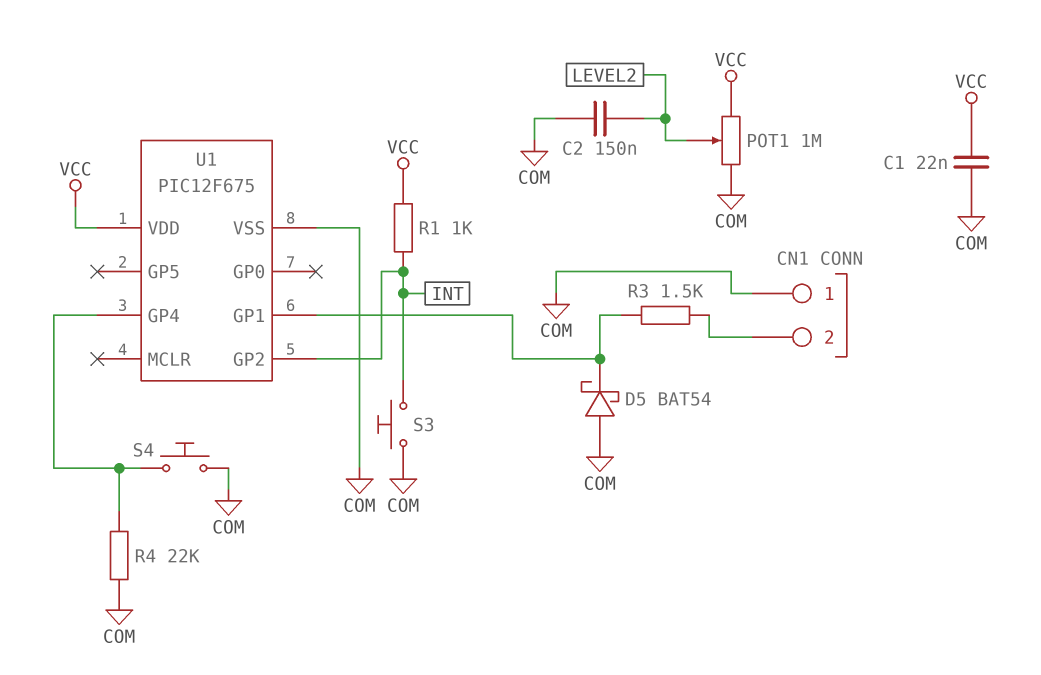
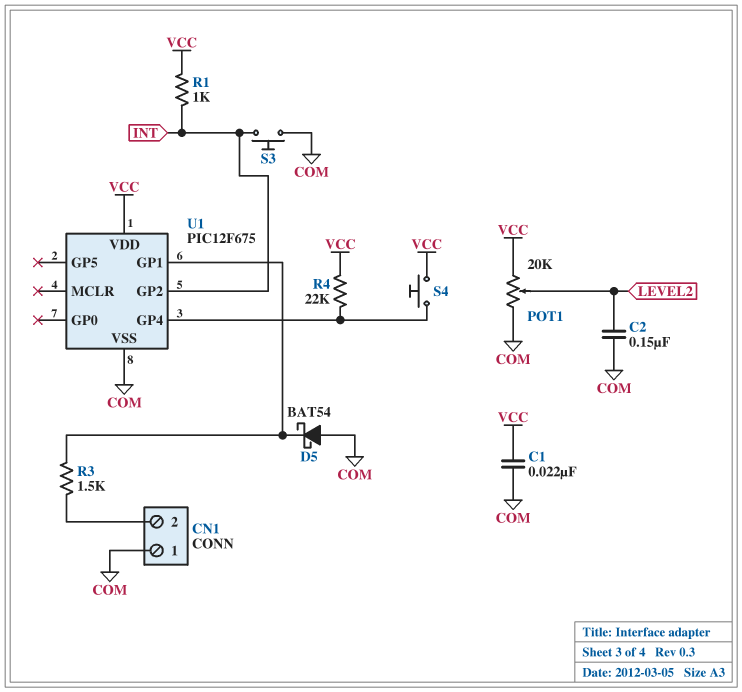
POT1: 1M (COM, VCC, wiper LEVEL2) -> 20k (COM, VCC, wiper LEVEL2)
R4: 22k (COM, U1/GP4) -> 22k (U1/GP4, VCC)
S4: button (COM, U1/GP4) -> button (U1/GP4, VCC)

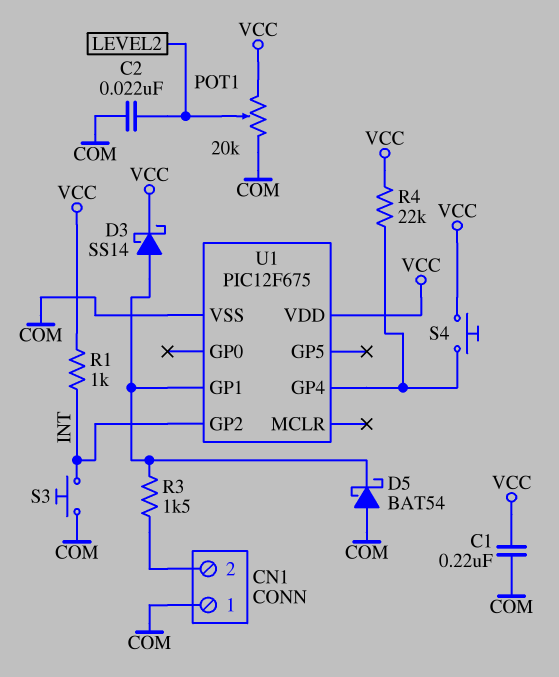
C1: 22nF (COM, VCC) -> 220nF (COM, VCC)
C2: 150nF (COM, LEVEL2) -> 22nF (COM, LEVEL2)
D3: none -> schottky SS14 (A U1/GP1, K VCC)

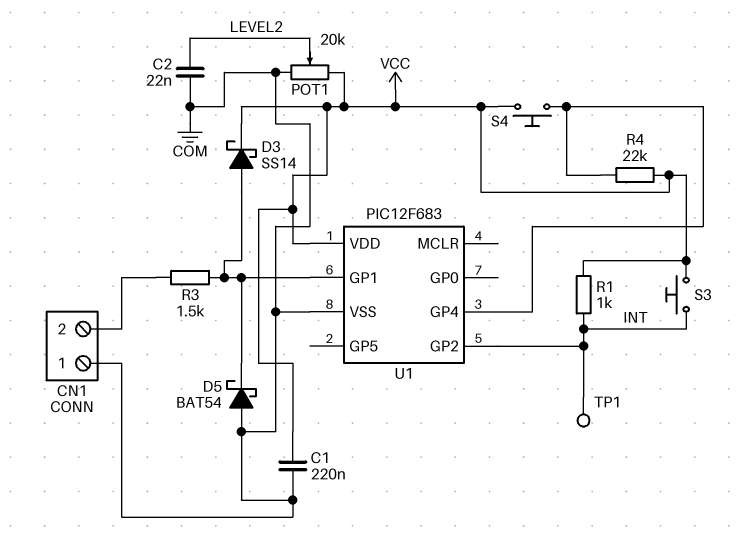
S3: button (COM, INT) -> button (INT, VCC)
TP1: none -> test point (INT)
U1: PIC12F675 -> PIC12F683

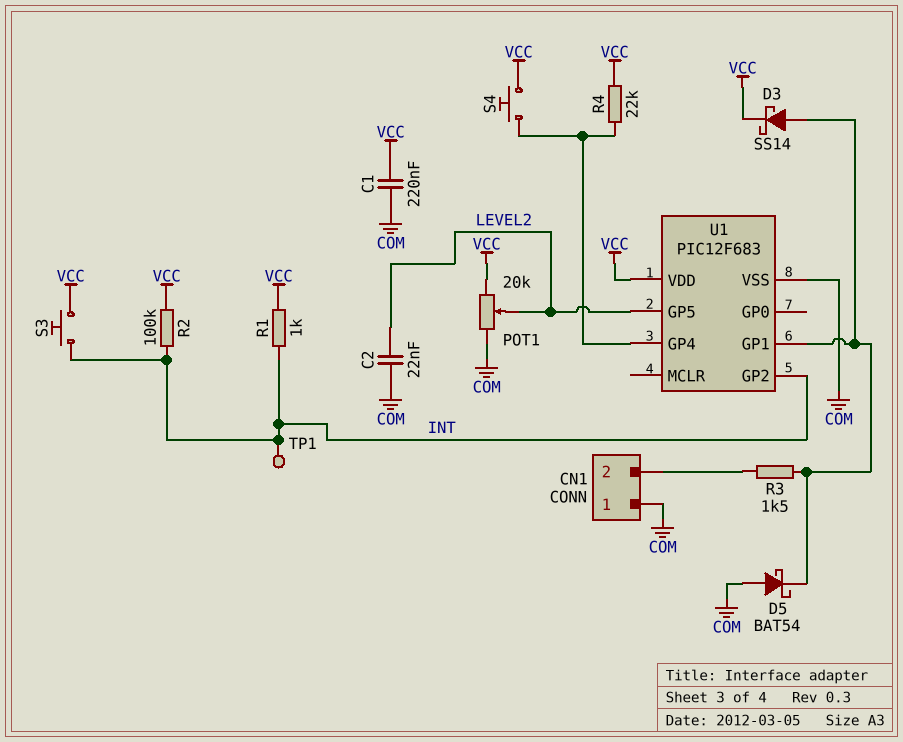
R2: none -> 100k (INT, VCC)
U1 pin GP5: none -> LEVEL2

